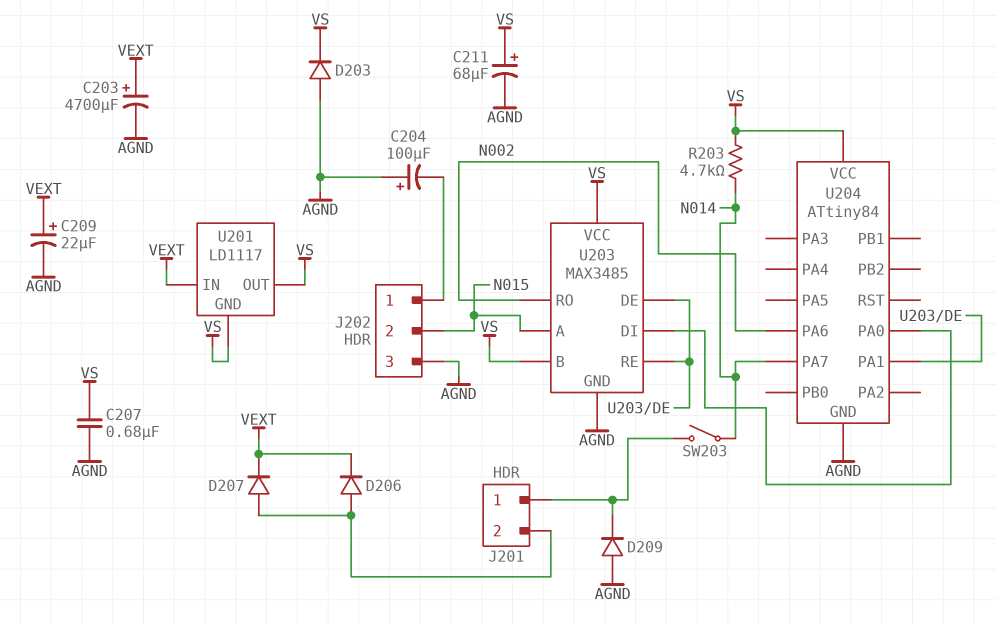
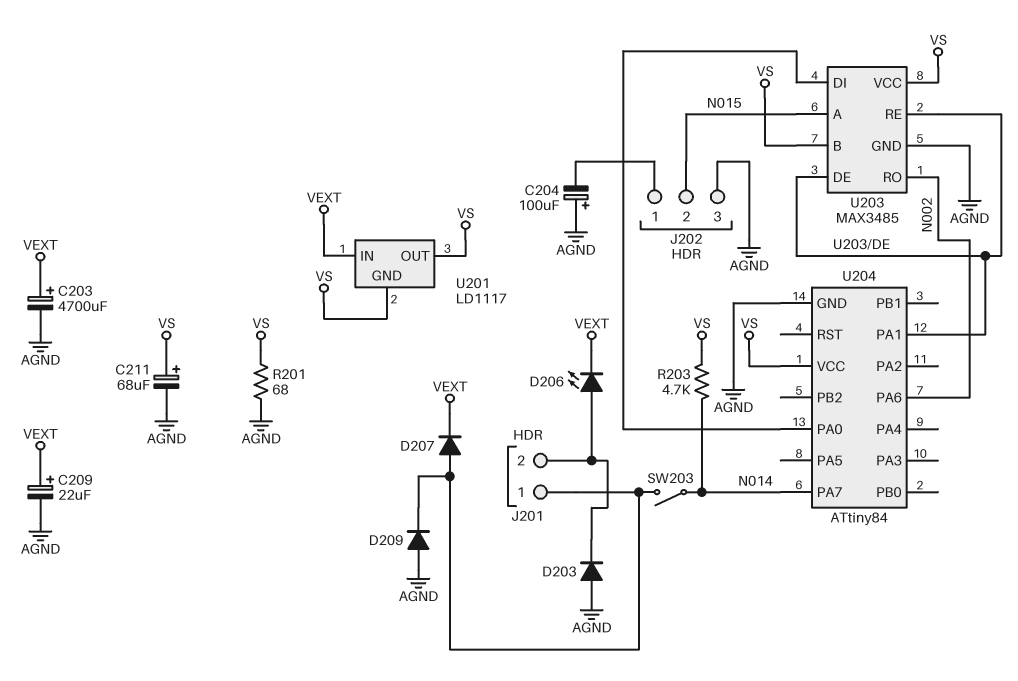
C207: 680nF (AGND, VS) -> none
D203: diode (A AGND, K VS) -> diode (A AGND, K J201/2)
D206: diode (A J201/2, K VEXT) -> LED (A J201/2, K VEXT)
D207: diode (A J201/2, K VEXT) -> diode (A J201/1, K VEXT)
R201: none -> 68 (AGND, VS)

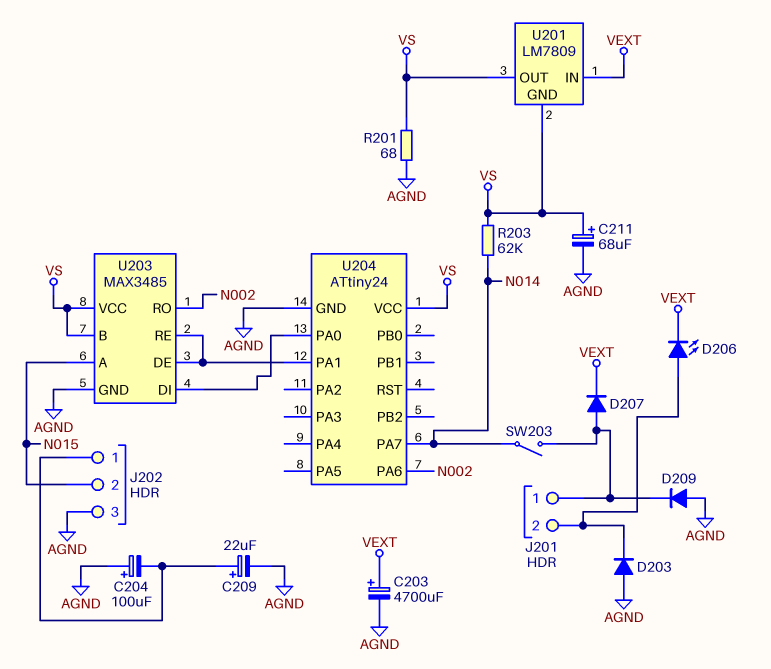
C209: 22uF (plus VEXT, minus AGND) -> 22uF (plus J202/1, minus AGND)
R203: 4.7k (N014, VS) -> 62k (N014, VS)
U201: LD1117 -> LM7809
U204: ATtiny84 -> ATtiny24

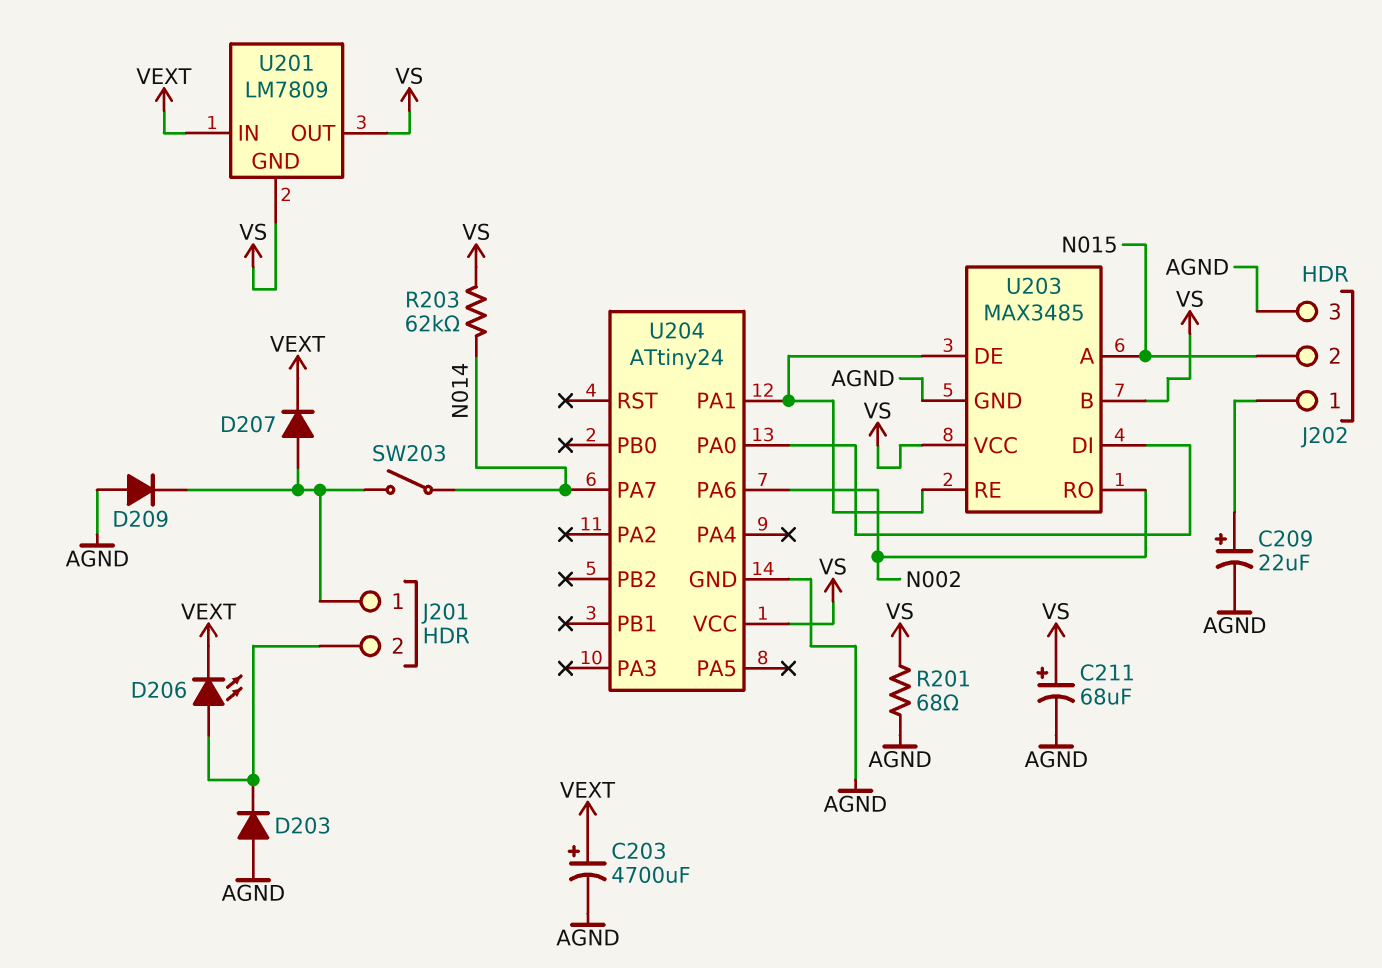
C204: 100uF (plus AGND, minus J202/1) -> none

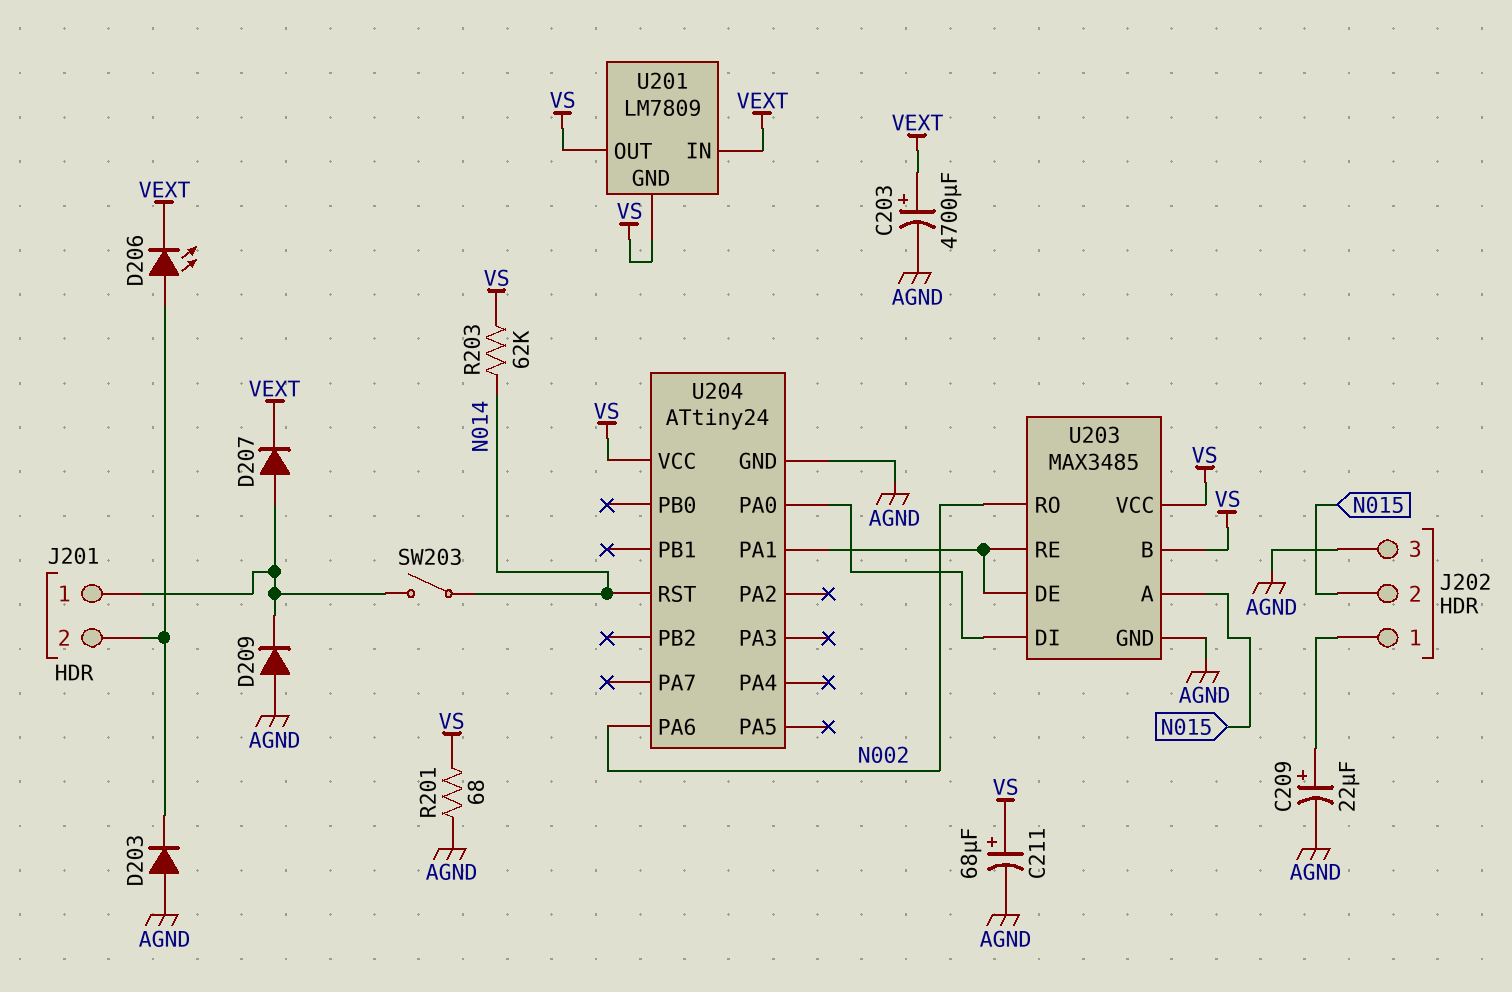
U204 pin PA7: N014 -> none
U204 pin RST: none -> N014

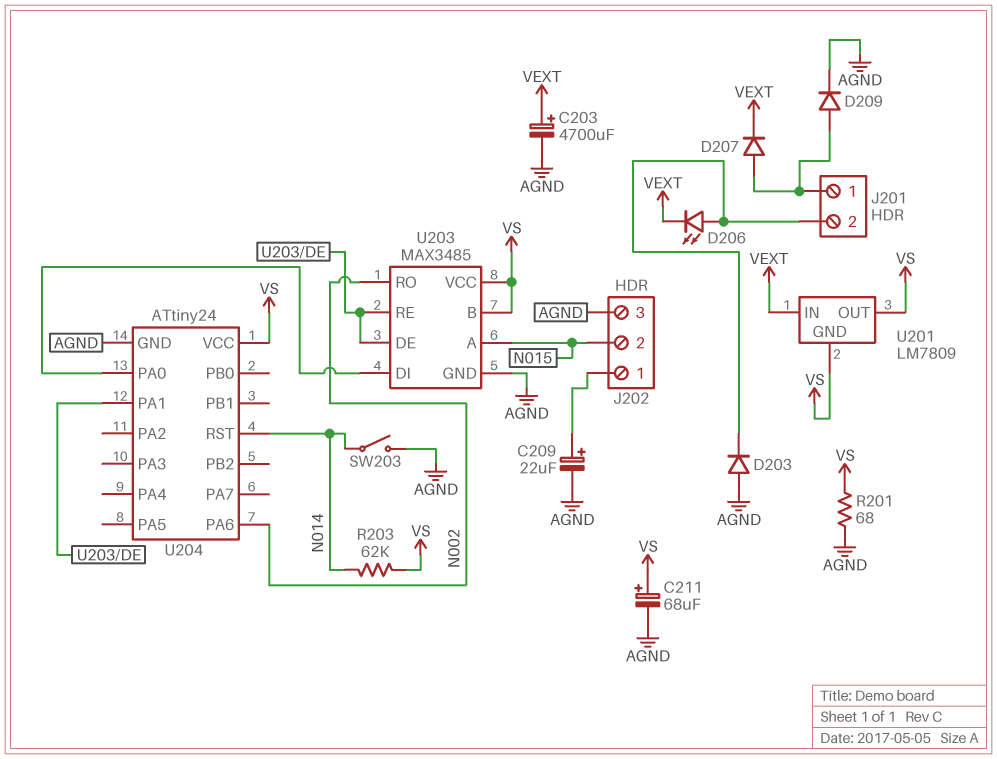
D209: diode (A AGND, K J201/1) -> diode (A J201/1, K AGND)
SW203: switch (J201/1, N014) -> switch (AGND, N014)

